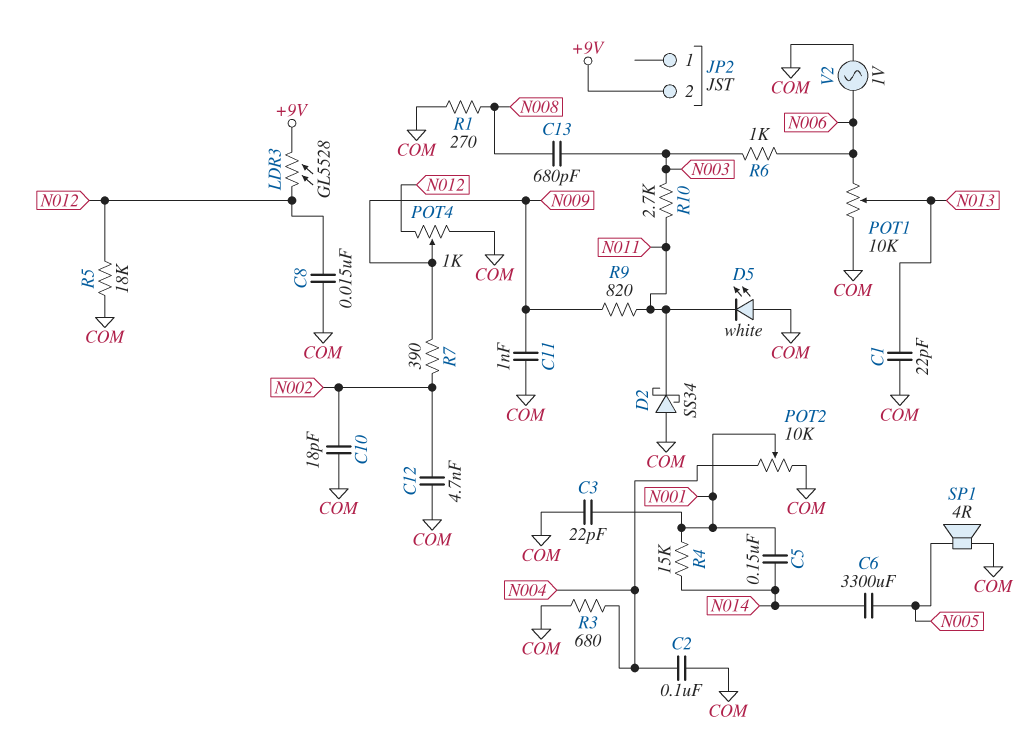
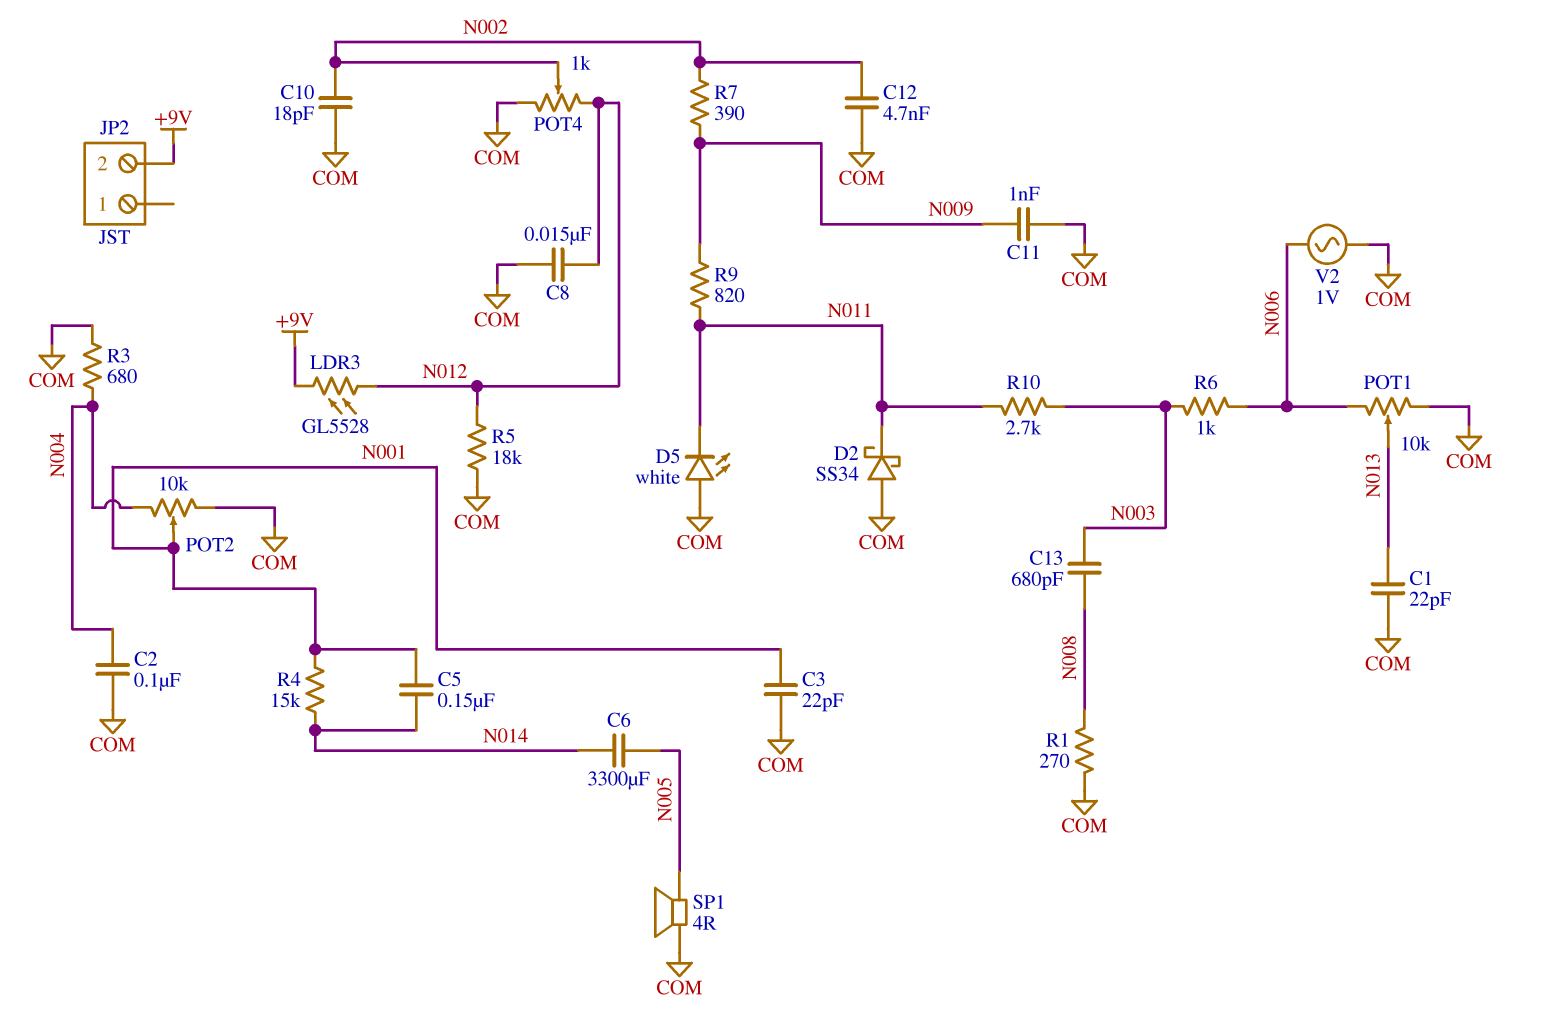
POT4: 1k (COM, N012, wiper N009) -> 1k (COM, N012, wiper N002)

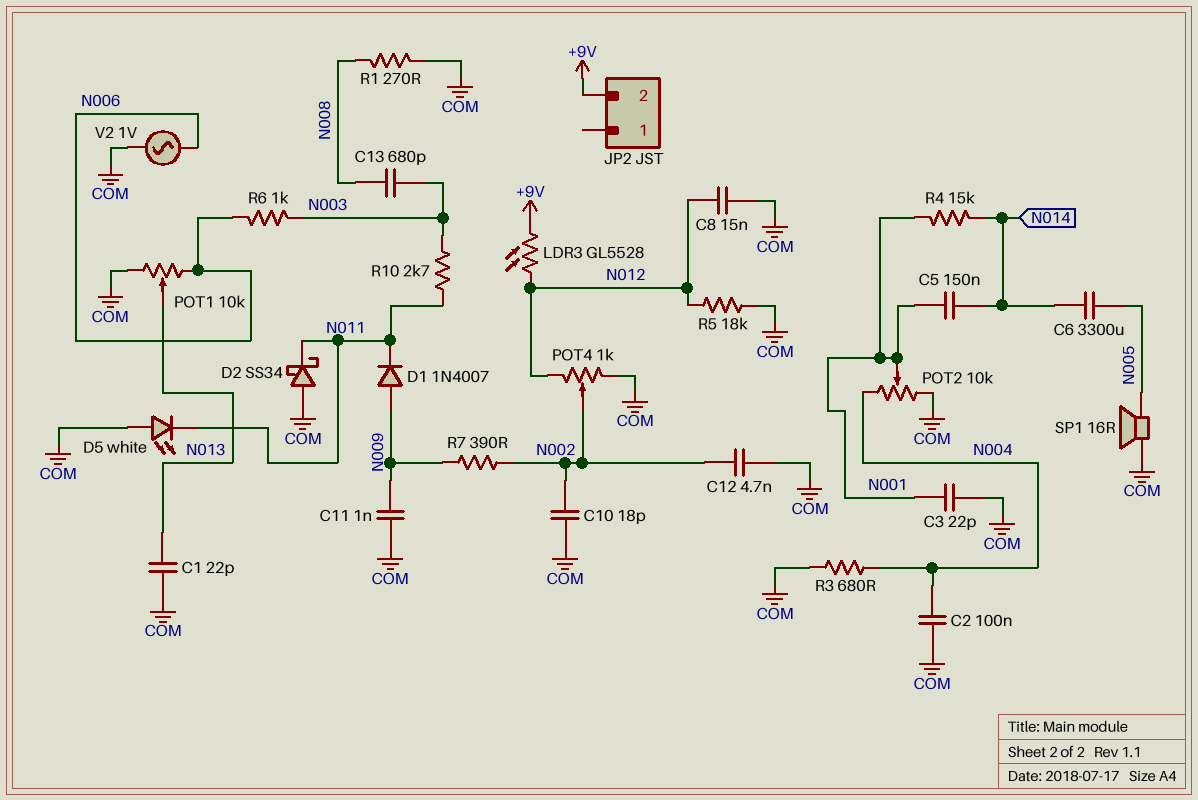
D1: none -> diode 1N4007 (A N009, K N011)
R9: 820 (N009, N011) -> none
SP1: speaker 4R (COM, N005) -> speaker 16R (COM, N005)

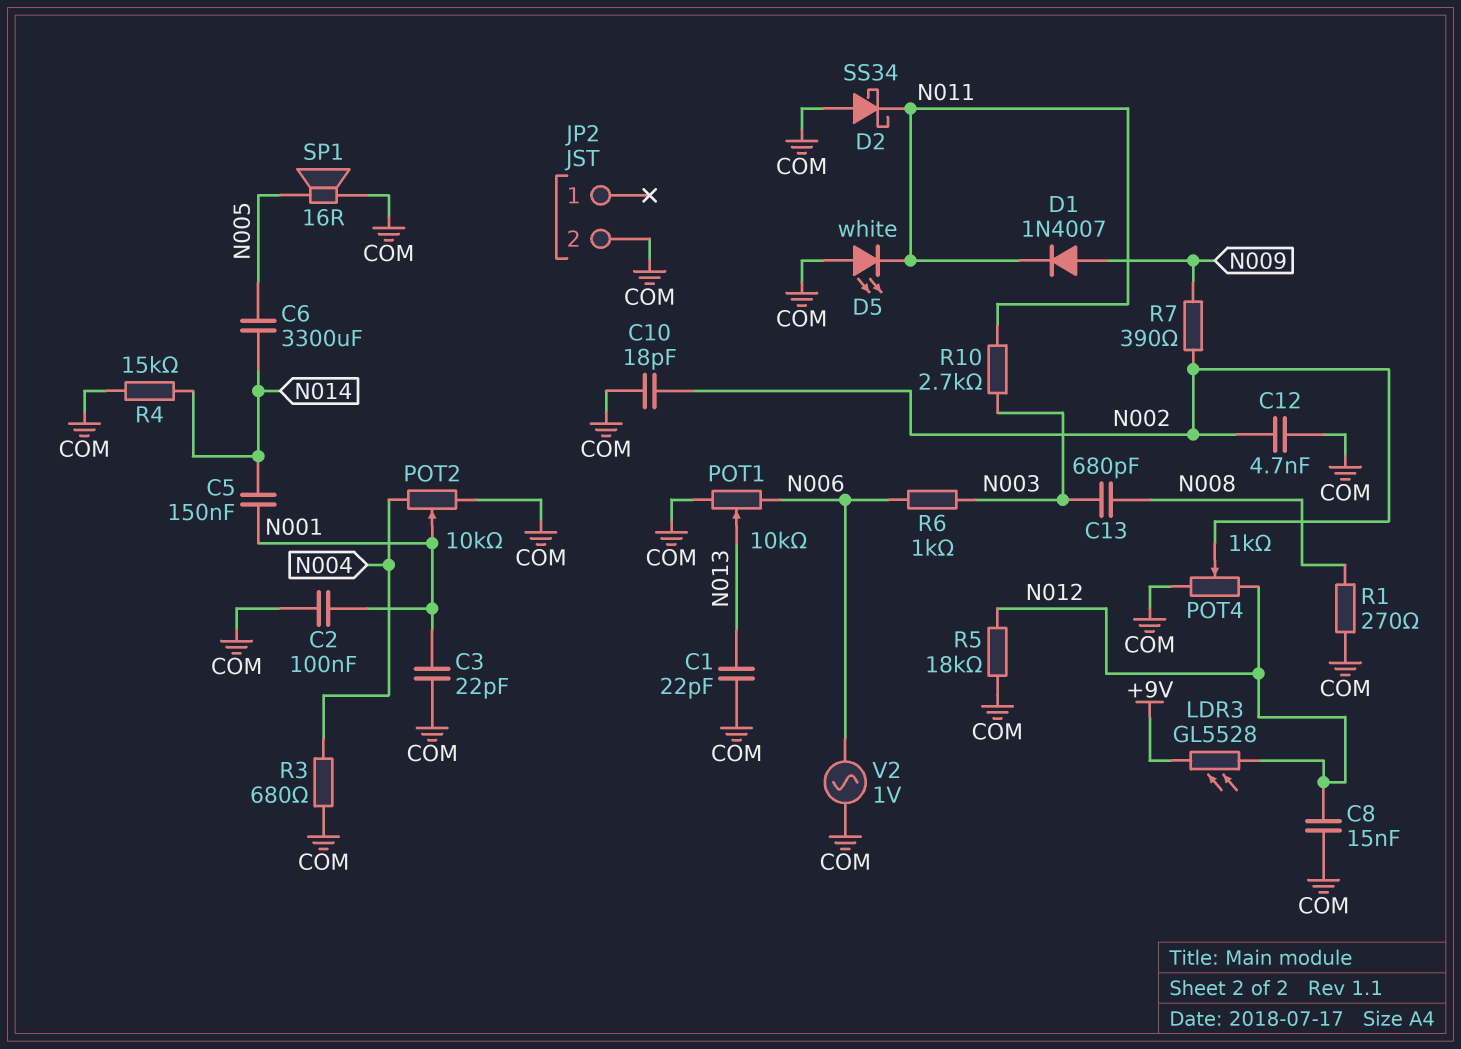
C2: 100nF (COM, N004) -> 100nF (COM, N001)
C11: 1nF (COM, N009) -> none
JP2 pin 2: +9V -> COM
R4: 15k (N001, N014) -> 15k (COM, N014)

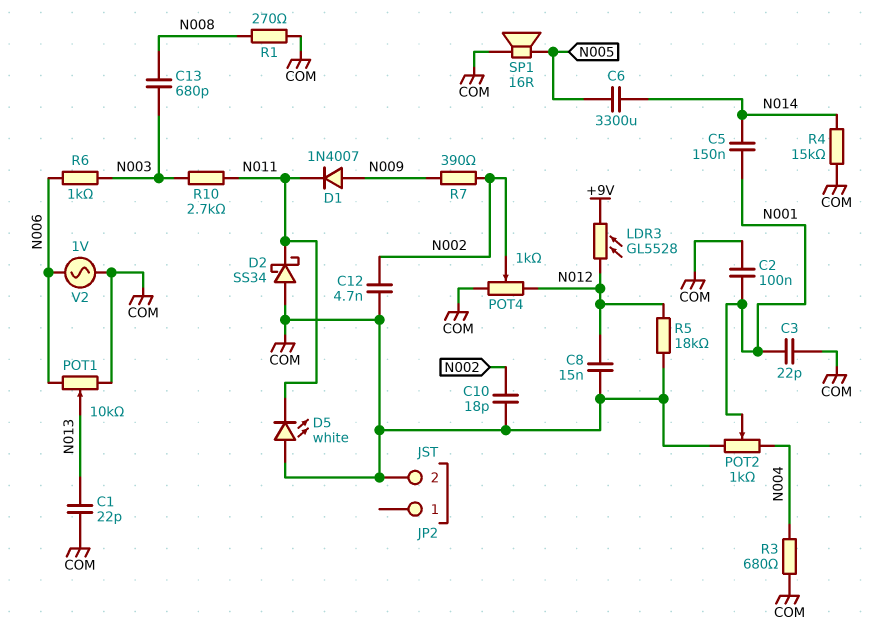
POT2: 10k (COM, N004, wiper N001) -> 1k (COM, N004, wiper N001)

